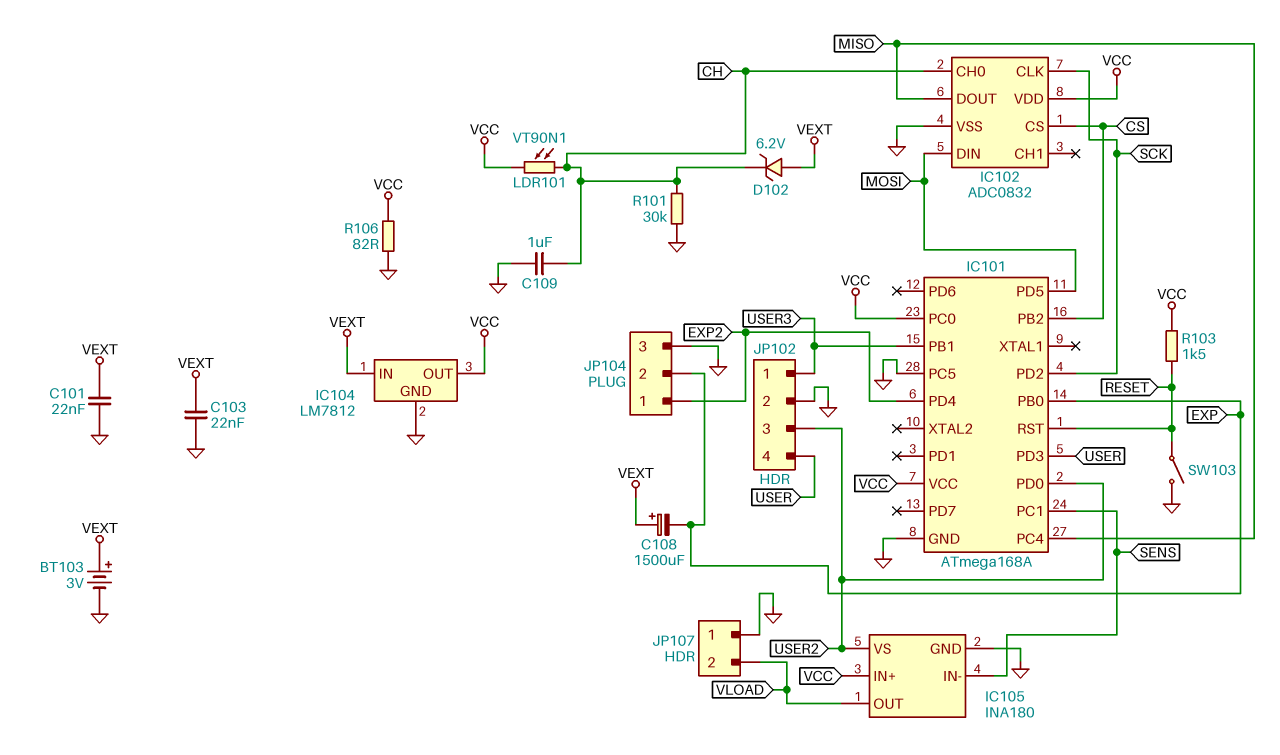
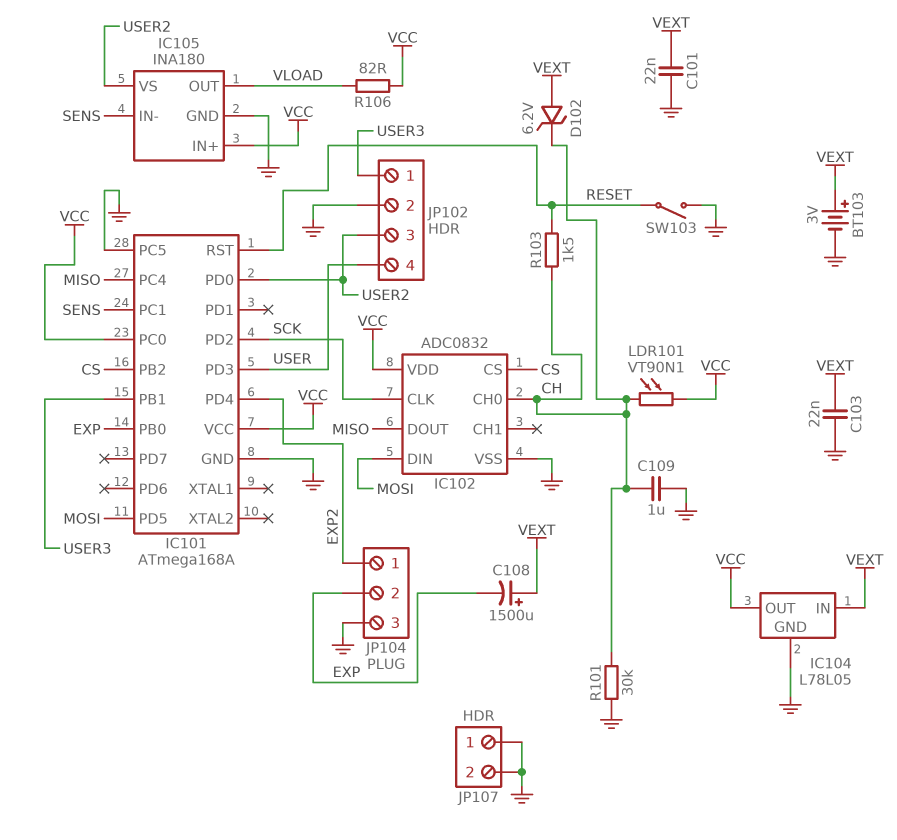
IC104: LM7812 -> L78L05
JP107 pin 2: VLOAD -> GND
R103: 1.5k (RESET, VCC) -> 1.5k (CH, RESET)
R106: 82 (GND, VCC) -> 82 (VCC, VLOAD)

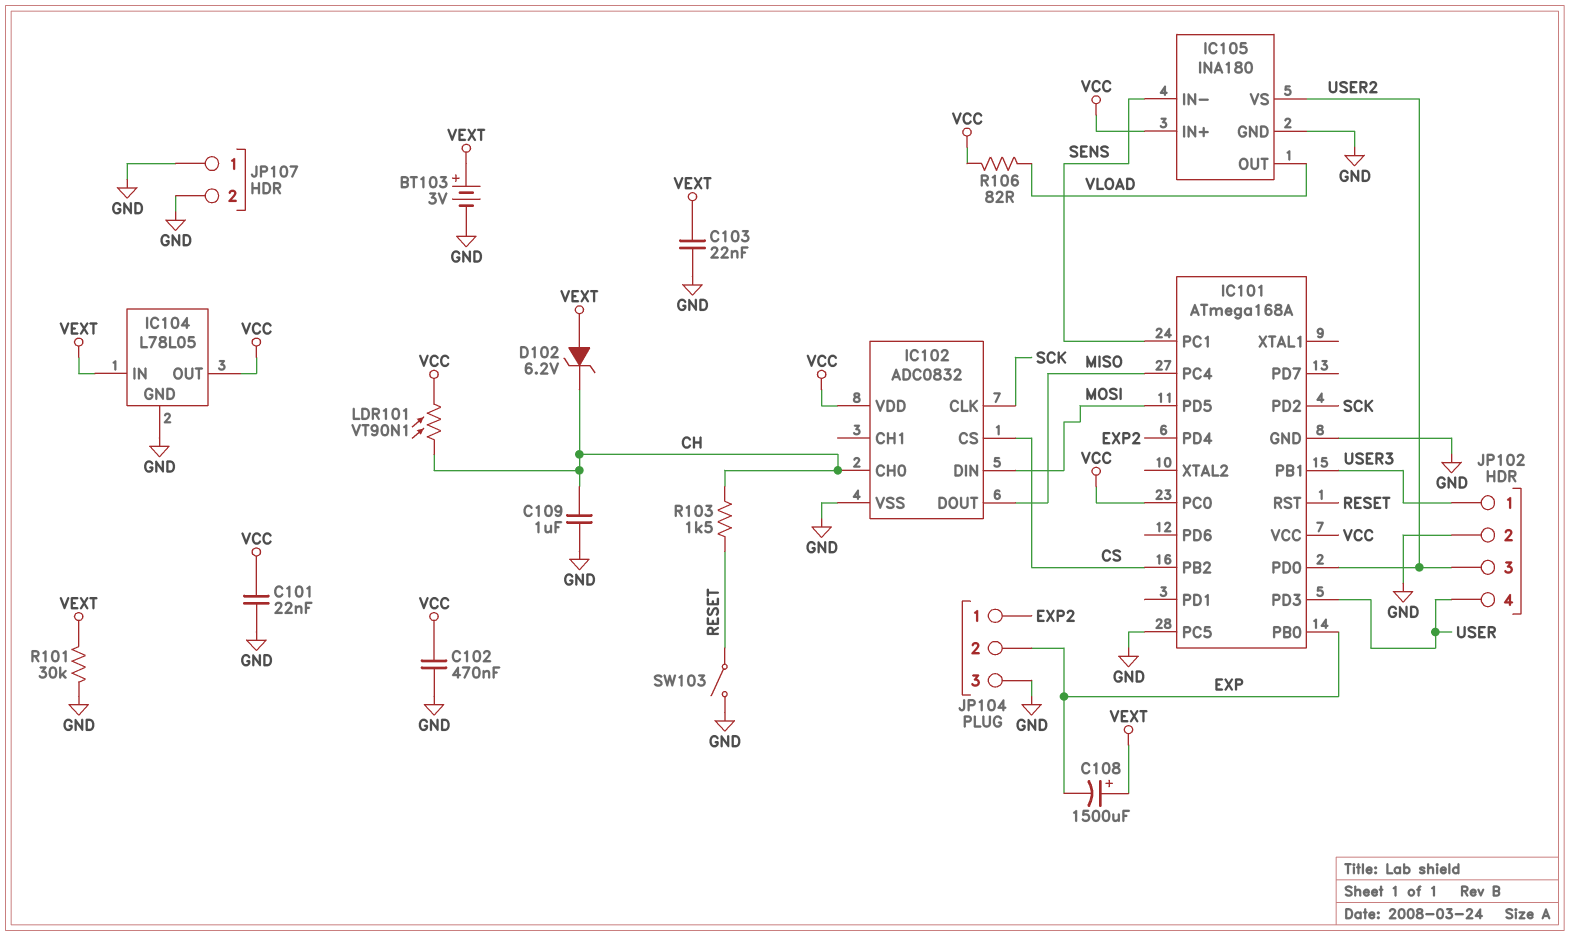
C101: 22nF (GND, VEXT) -> 22nF (GND, VCC)
C102: none -> 470nF (GND, VCC)
R101: 30k (CH, GND) -> 30k (GND, VEXT)

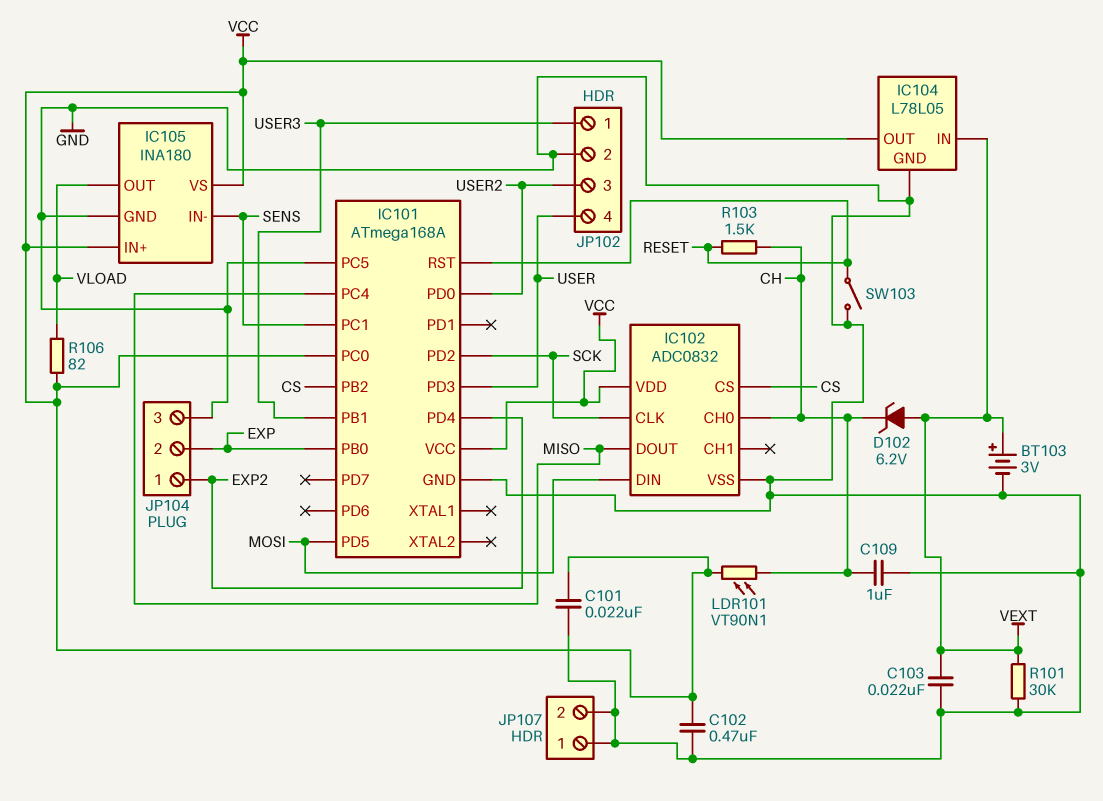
C108: 1500uF (plus VEXT, minus EXP) -> none
IC105 pin VS: USER2 -> VCC

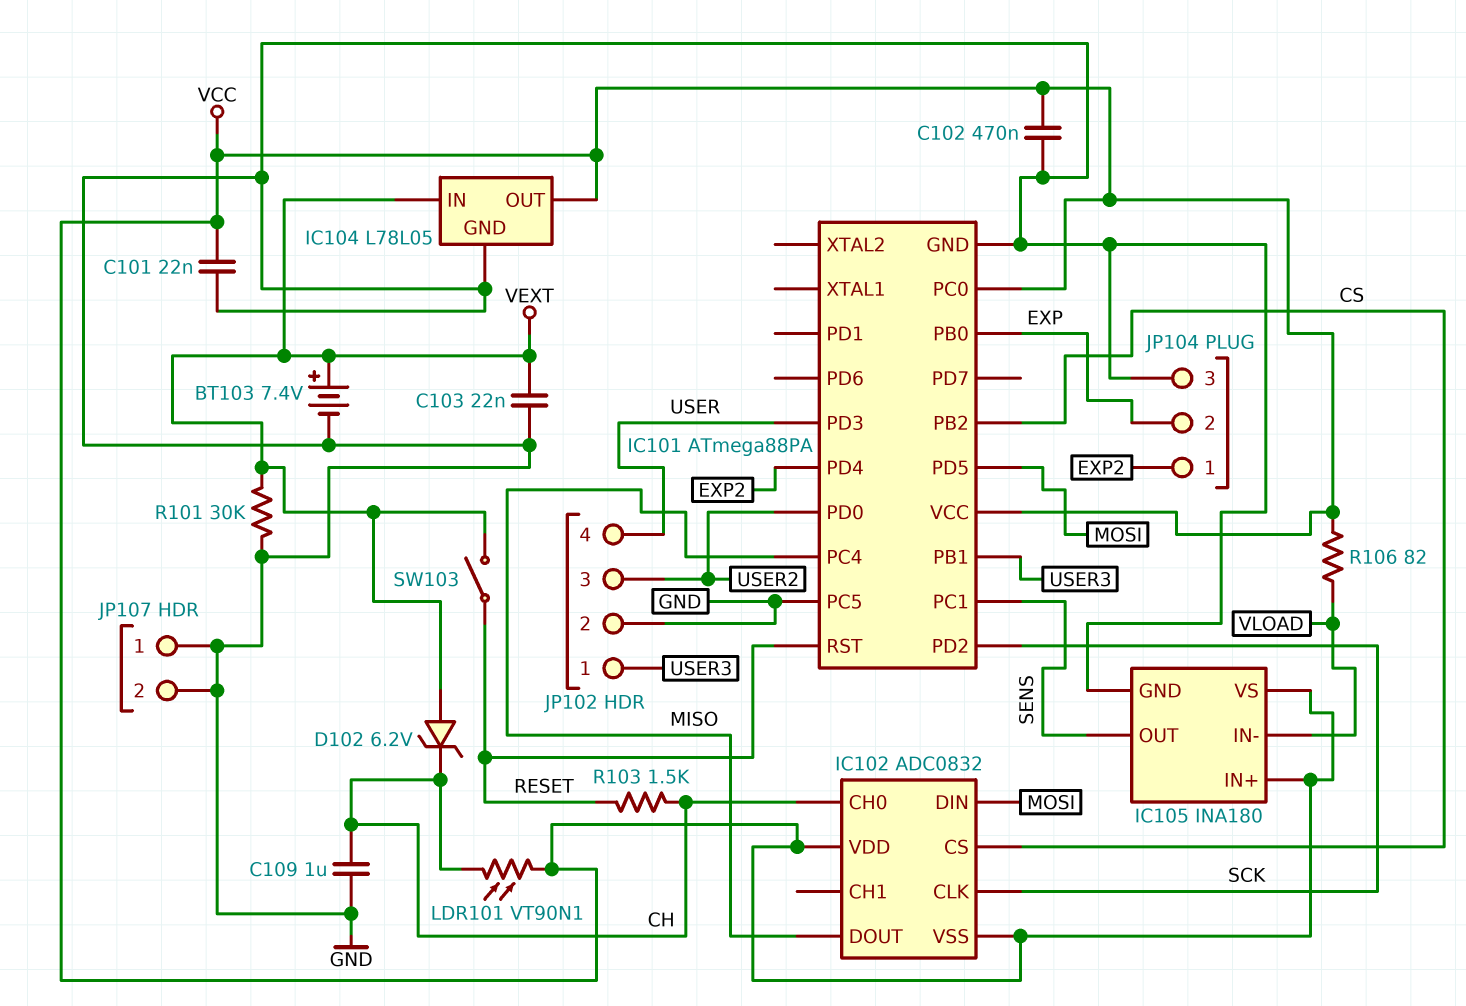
BT103: 3V (plus VEXT, minus GND) -> 7.4V (plus VEXT, minus GND)
IC101: ATmega168A -> ATmega88PA
IC102 pin VSS: GND -> VCC
IC105 pin IN-: SENS -> VLOAD
IC105 pin OUT: VLOAD -> SENS
SW103: switch (GND, RESET) -> switch (RESET, VEXT)

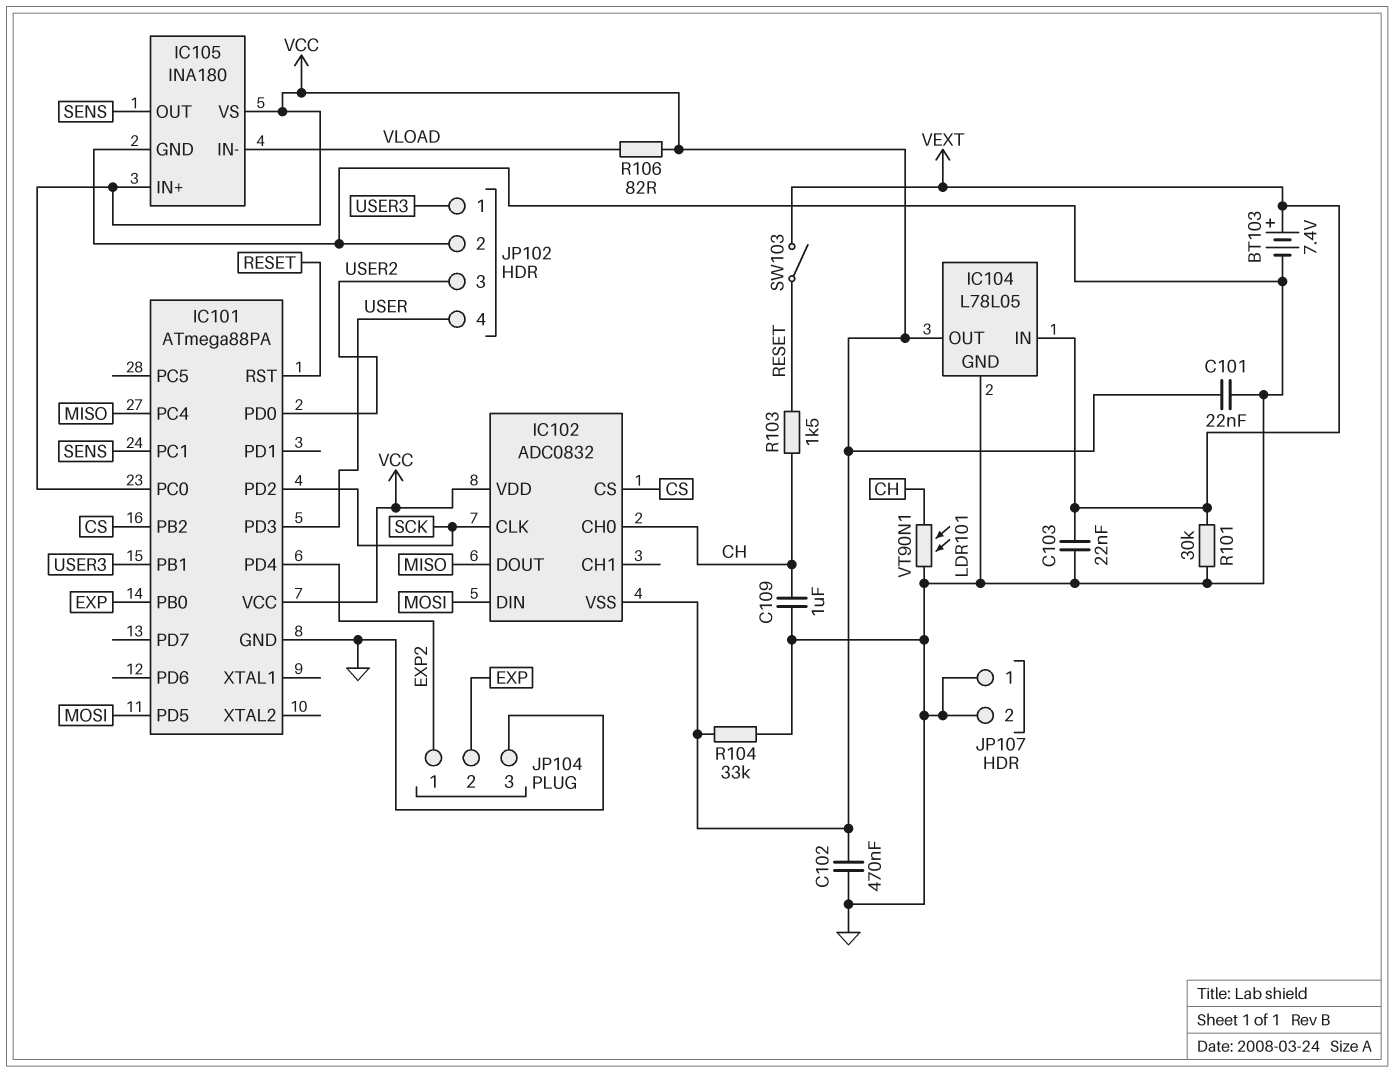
D102: zener 6.2V (A VEXT, K CH) -> none
IC101 pin PC5: GND -> none
LDR101: VT90N1 (CH, VCC) -> VT90N1 (CH, GND)
R104: none -> 33k (GND, VCC)

